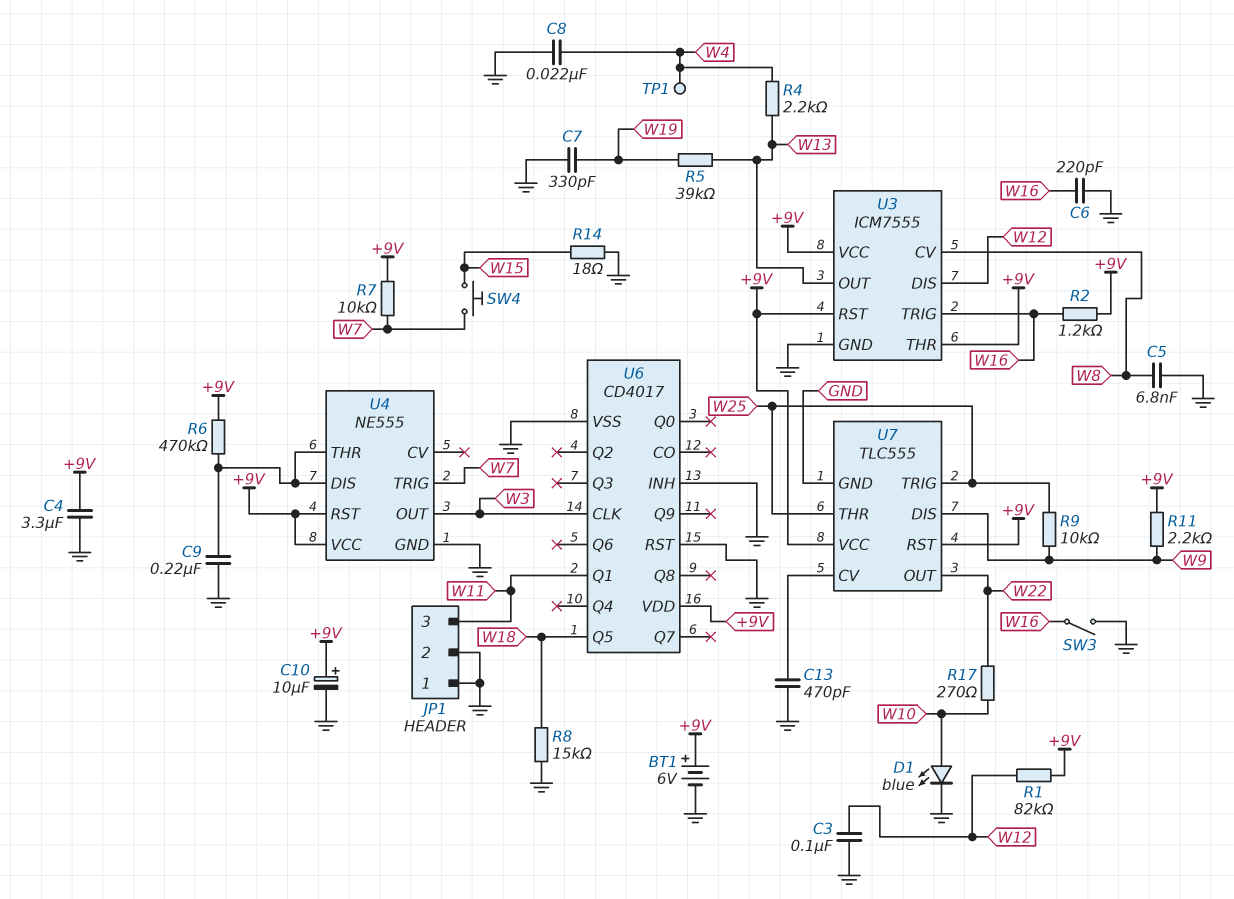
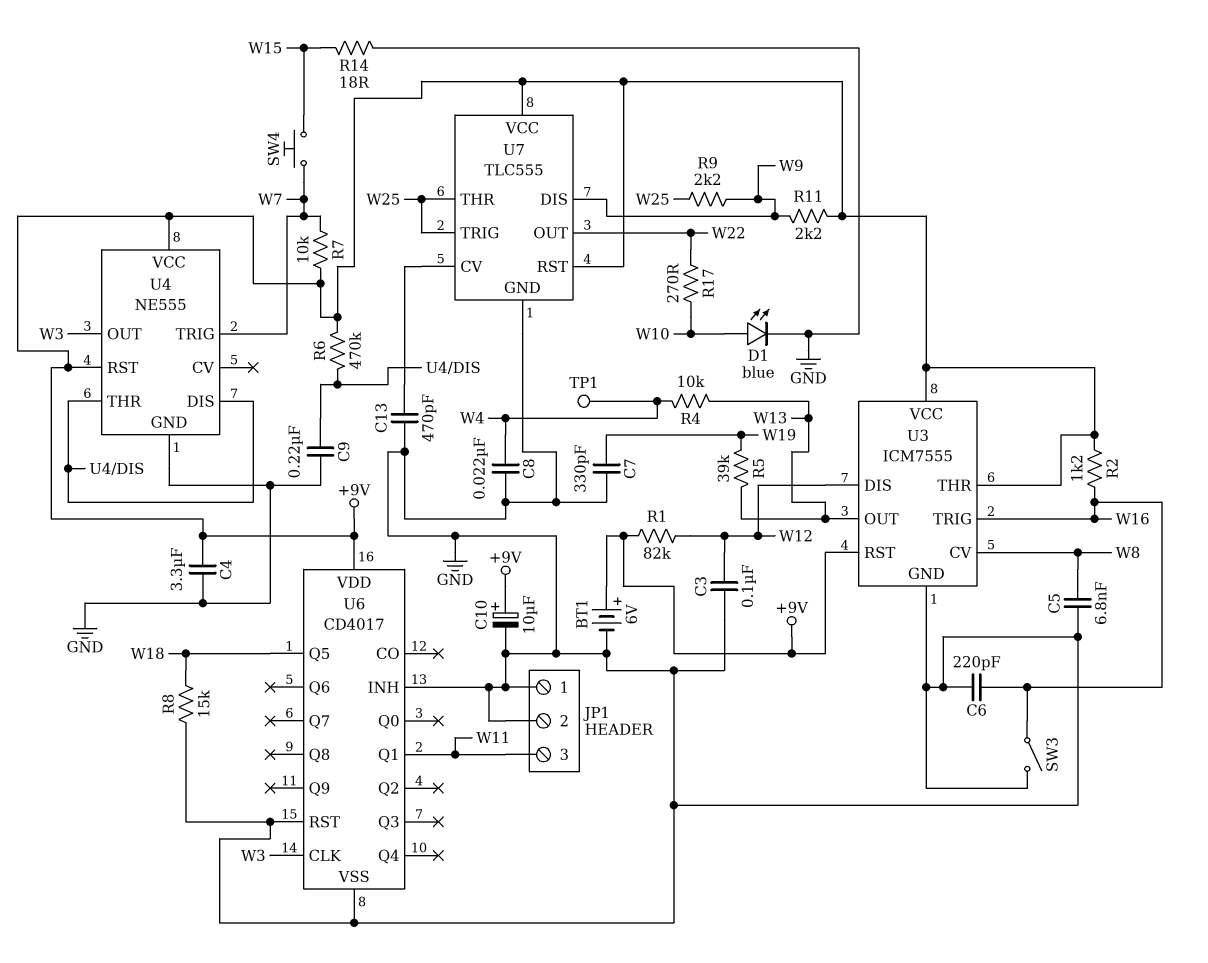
R4: 2.2k (W4, W13) -> 10k (W4, W13)
R9: 10k (W9, W25) -> 2.2k (W9, W25)

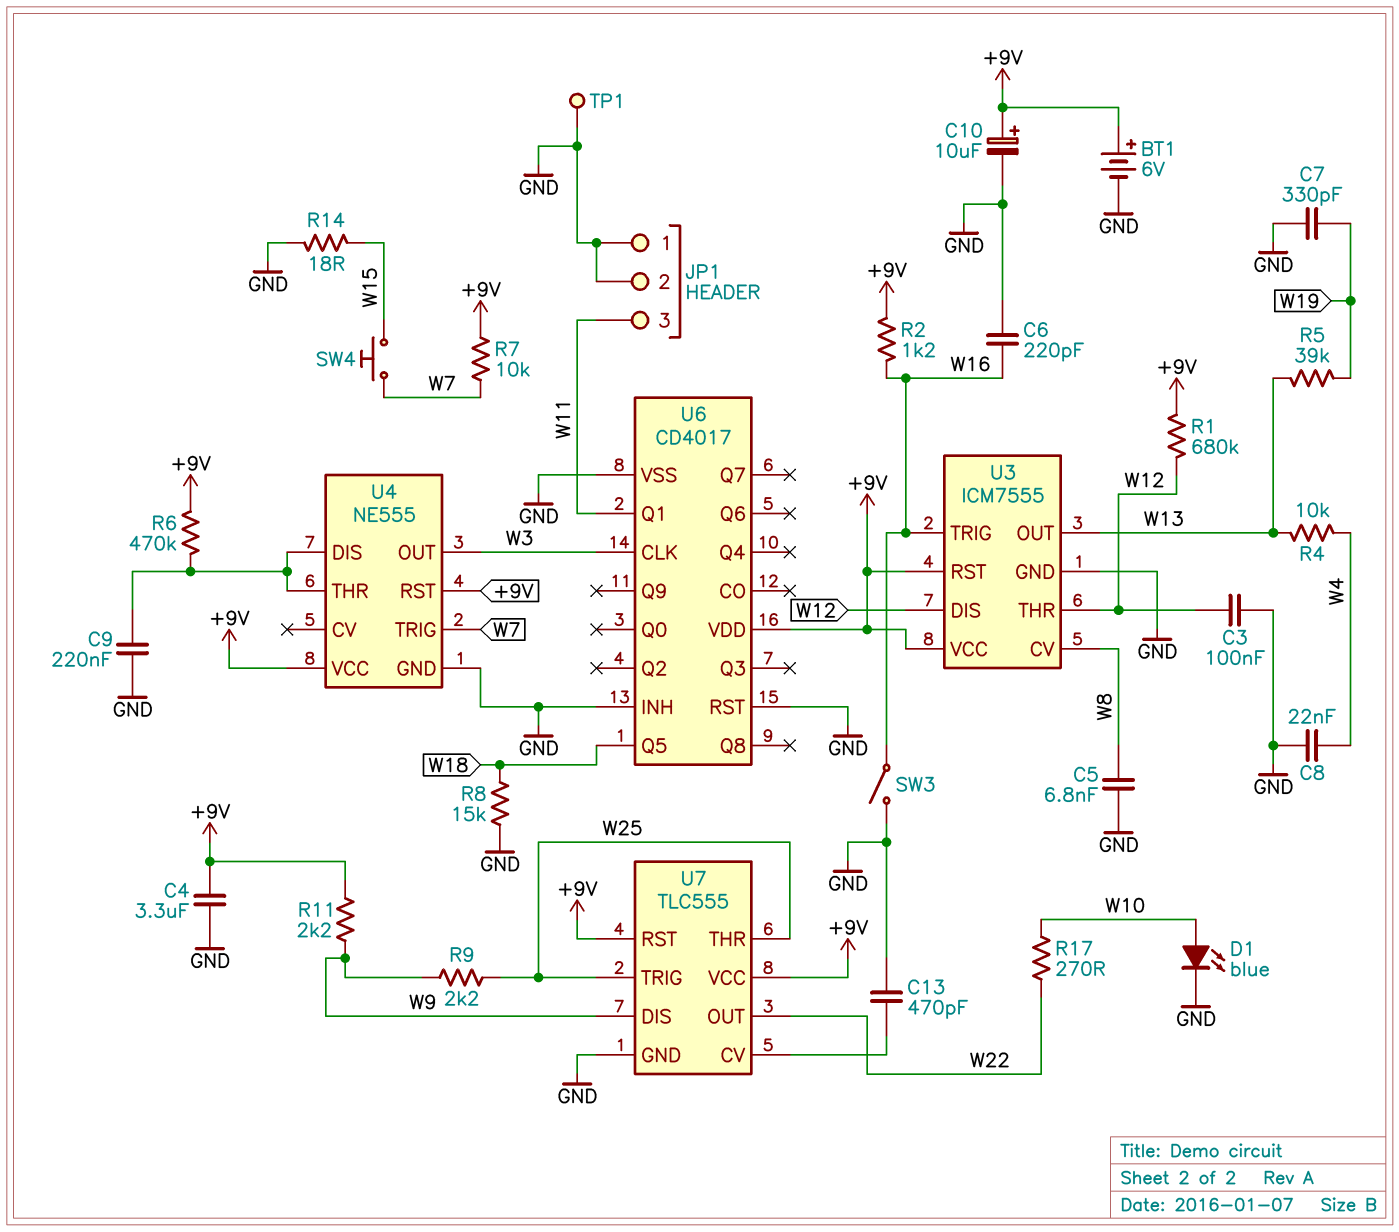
R1: 82k (+9V, W12) -> 680k (+9V, W12)
TP1: test point (W4) -> test point (GND)
U3 pin THR: +9V -> W12

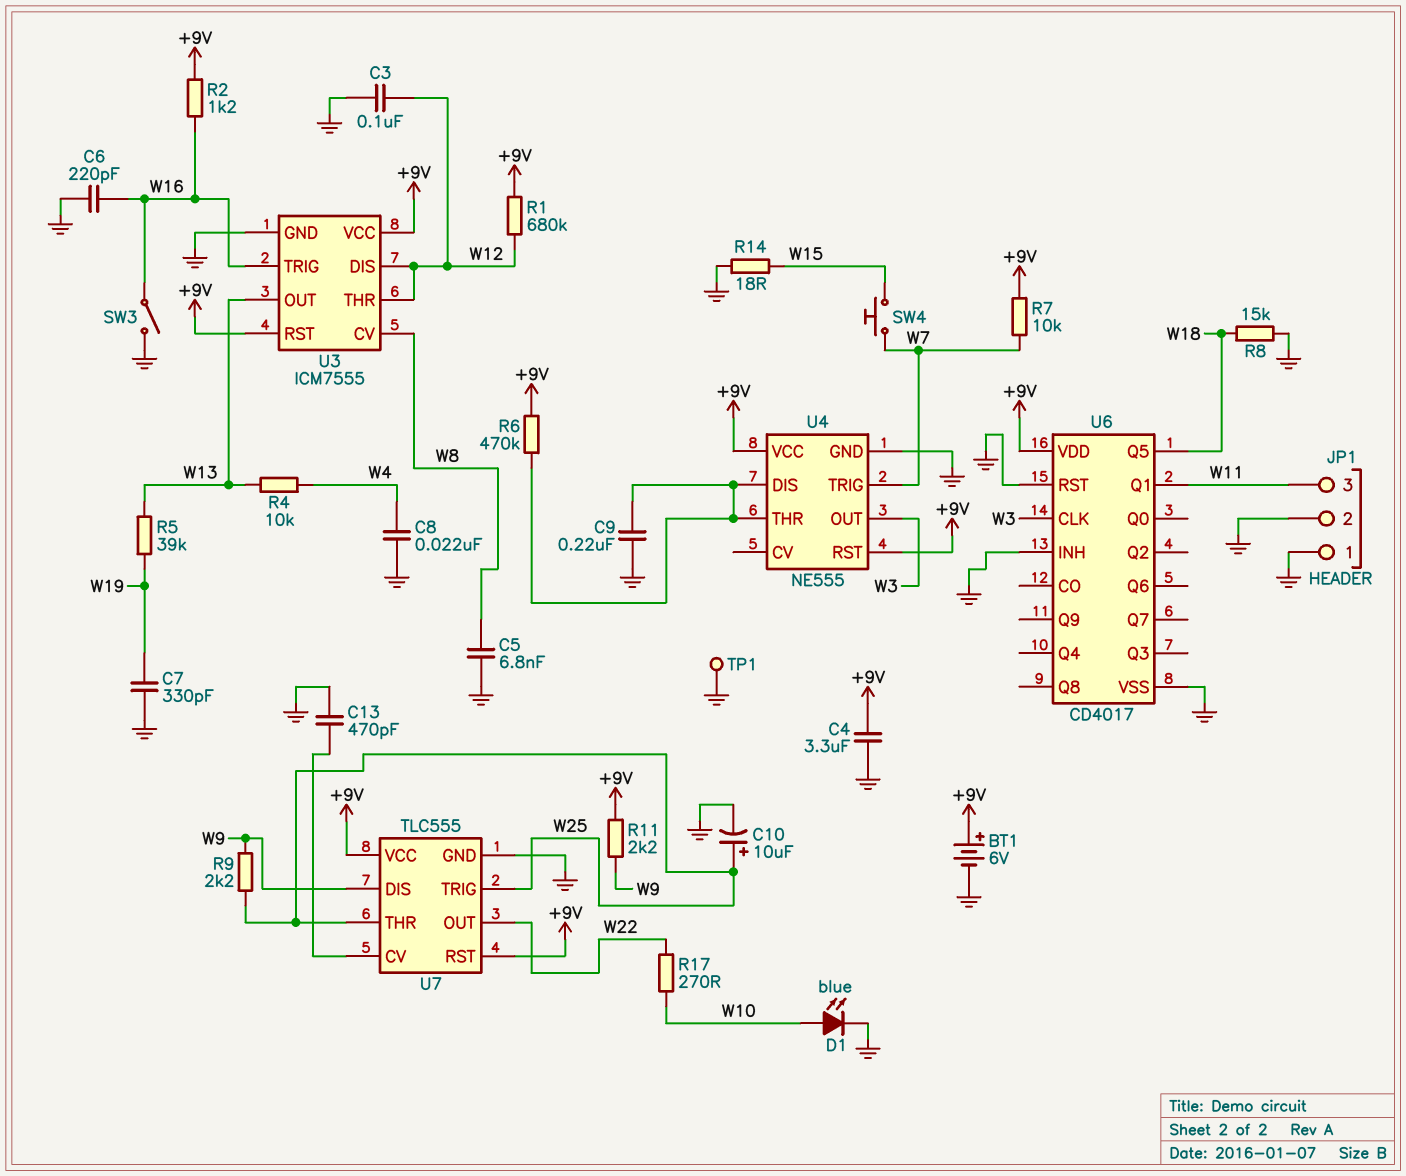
C10: 10uF (plus +9V, minus GND) -> 10uF (plus W25, minus GND)

